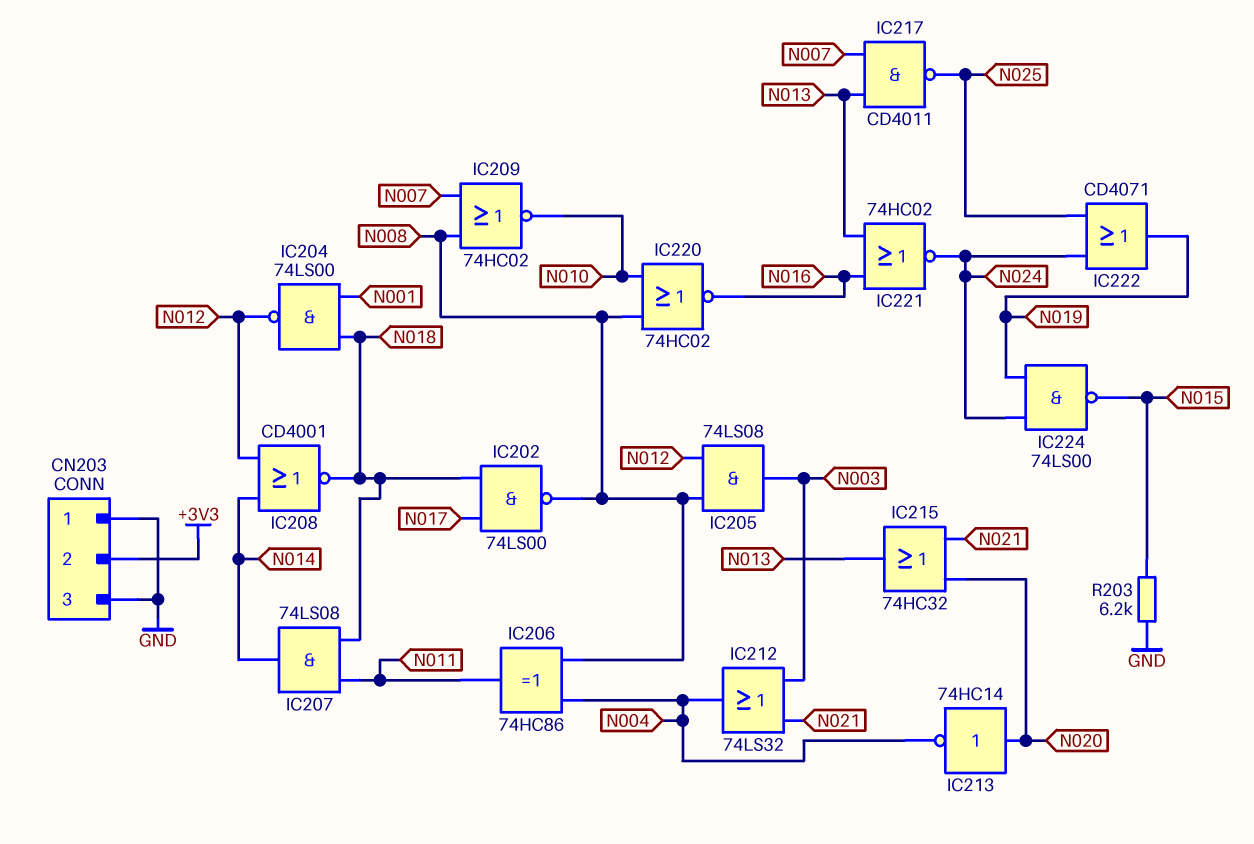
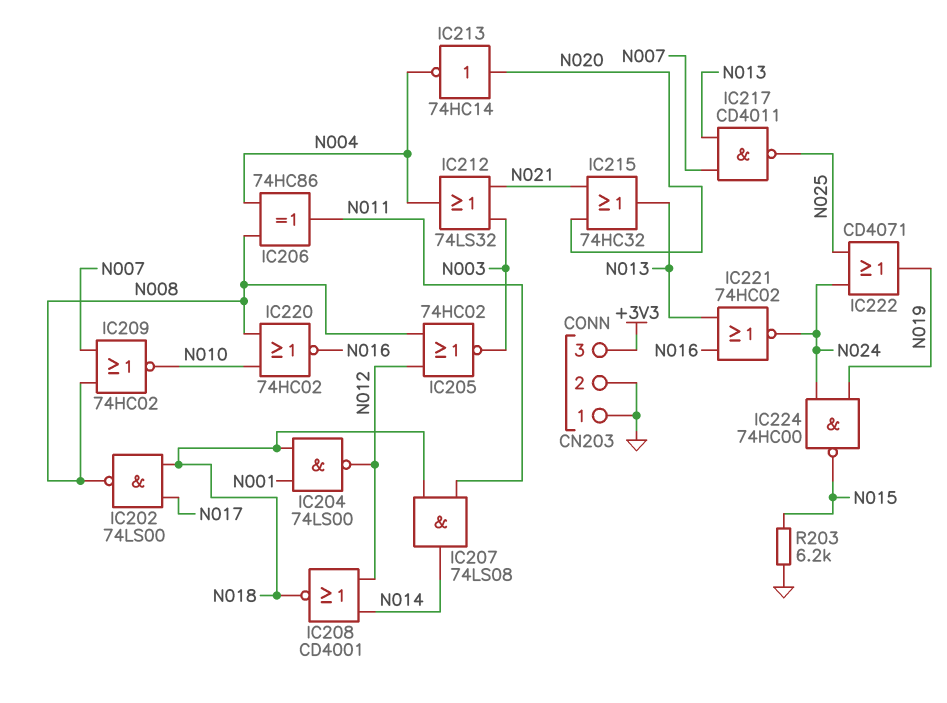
CN203 pin 2: +3V3 -> GND
CN203 pin 3: GND -> +3V3
IC205: AND 74LS08 (in N008, in N012, out N003) -> NOR 74HC02 (in N008, in N012, out N003)
IC224: NAND 74LS00 (in N019, in N024, out N015) -> NAND 74HC00 (in N019, in N024, out N015)

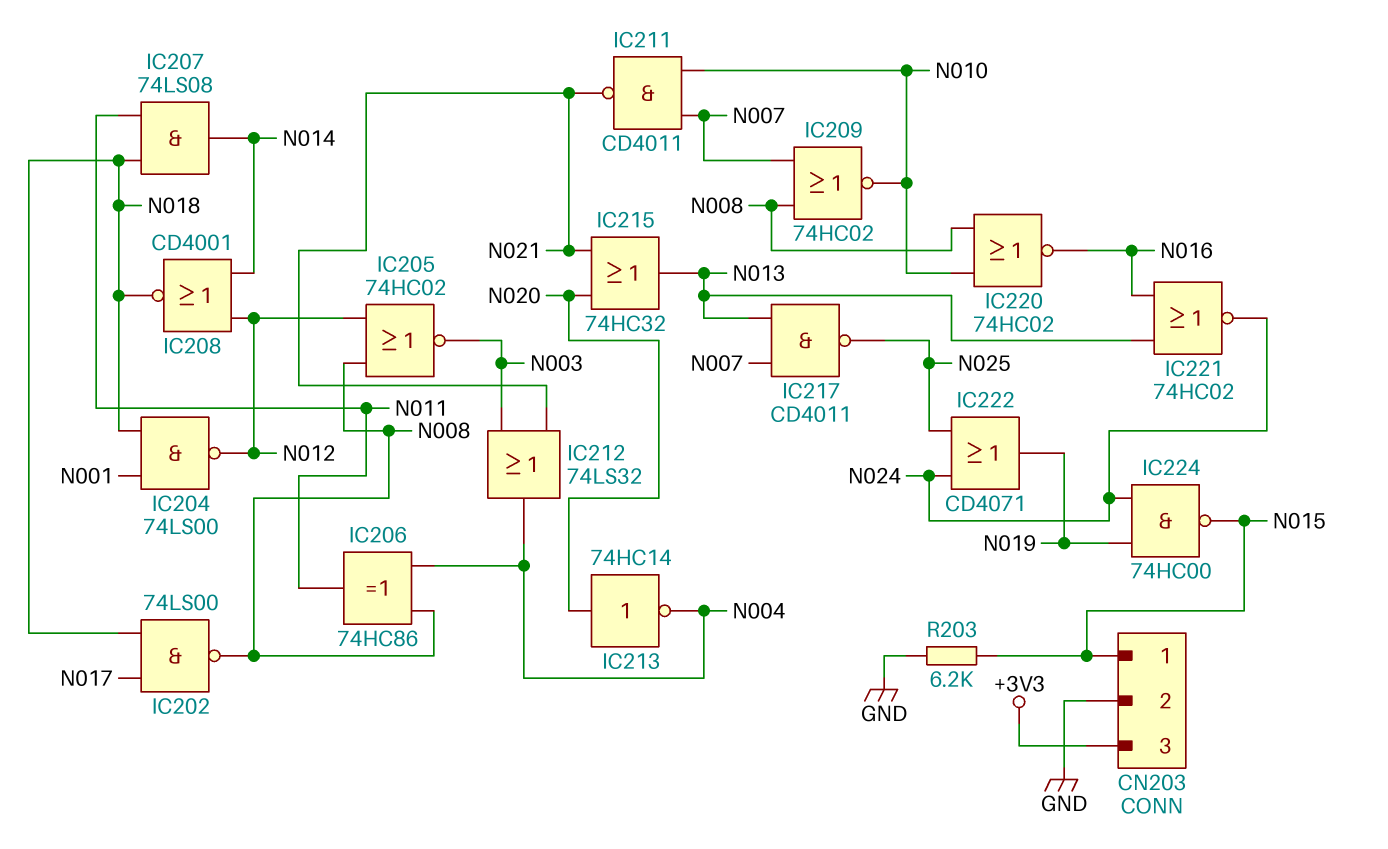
CN203 pin 1: GND -> N015
IC211: none -> NAND CD4011 (in N007, in N010, out N021)

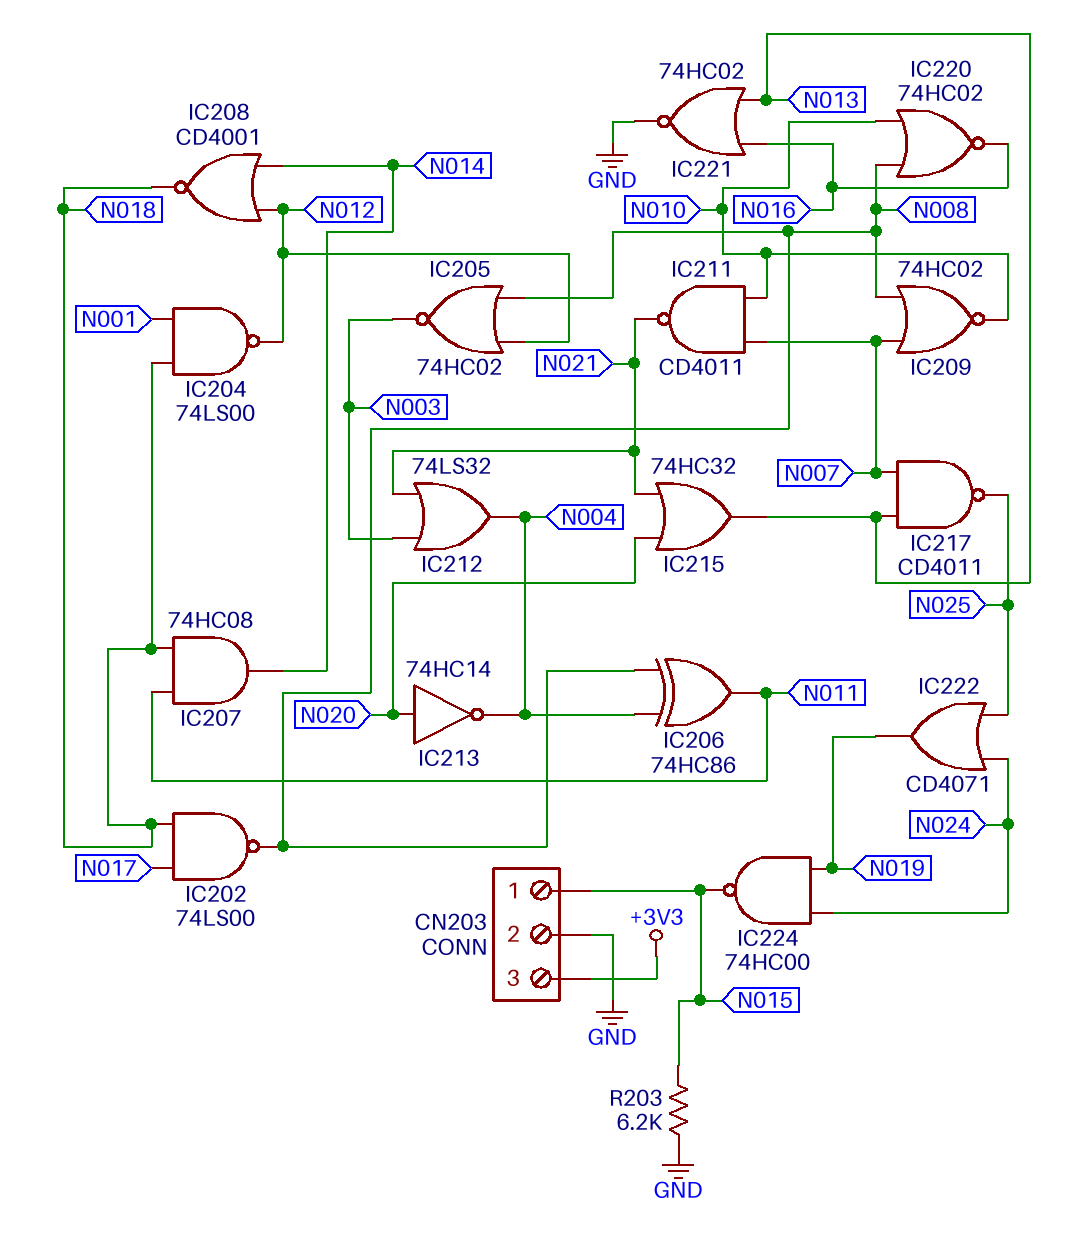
IC207: AND 74LS08 (in N011, in N018, out N014) -> AND 74HC08 (in N011, in N018, out N014)
IC221: NOR 74HC02 (in N013, in N016, out N024) -> NOR 74HC02 (in N013, in N016, out GND)

